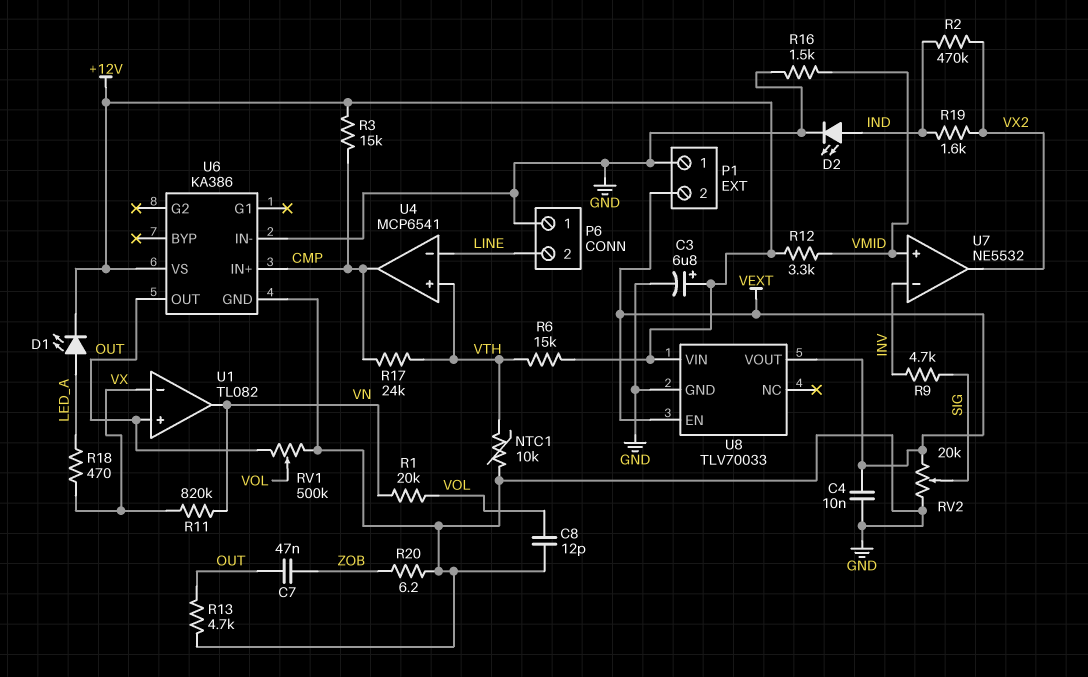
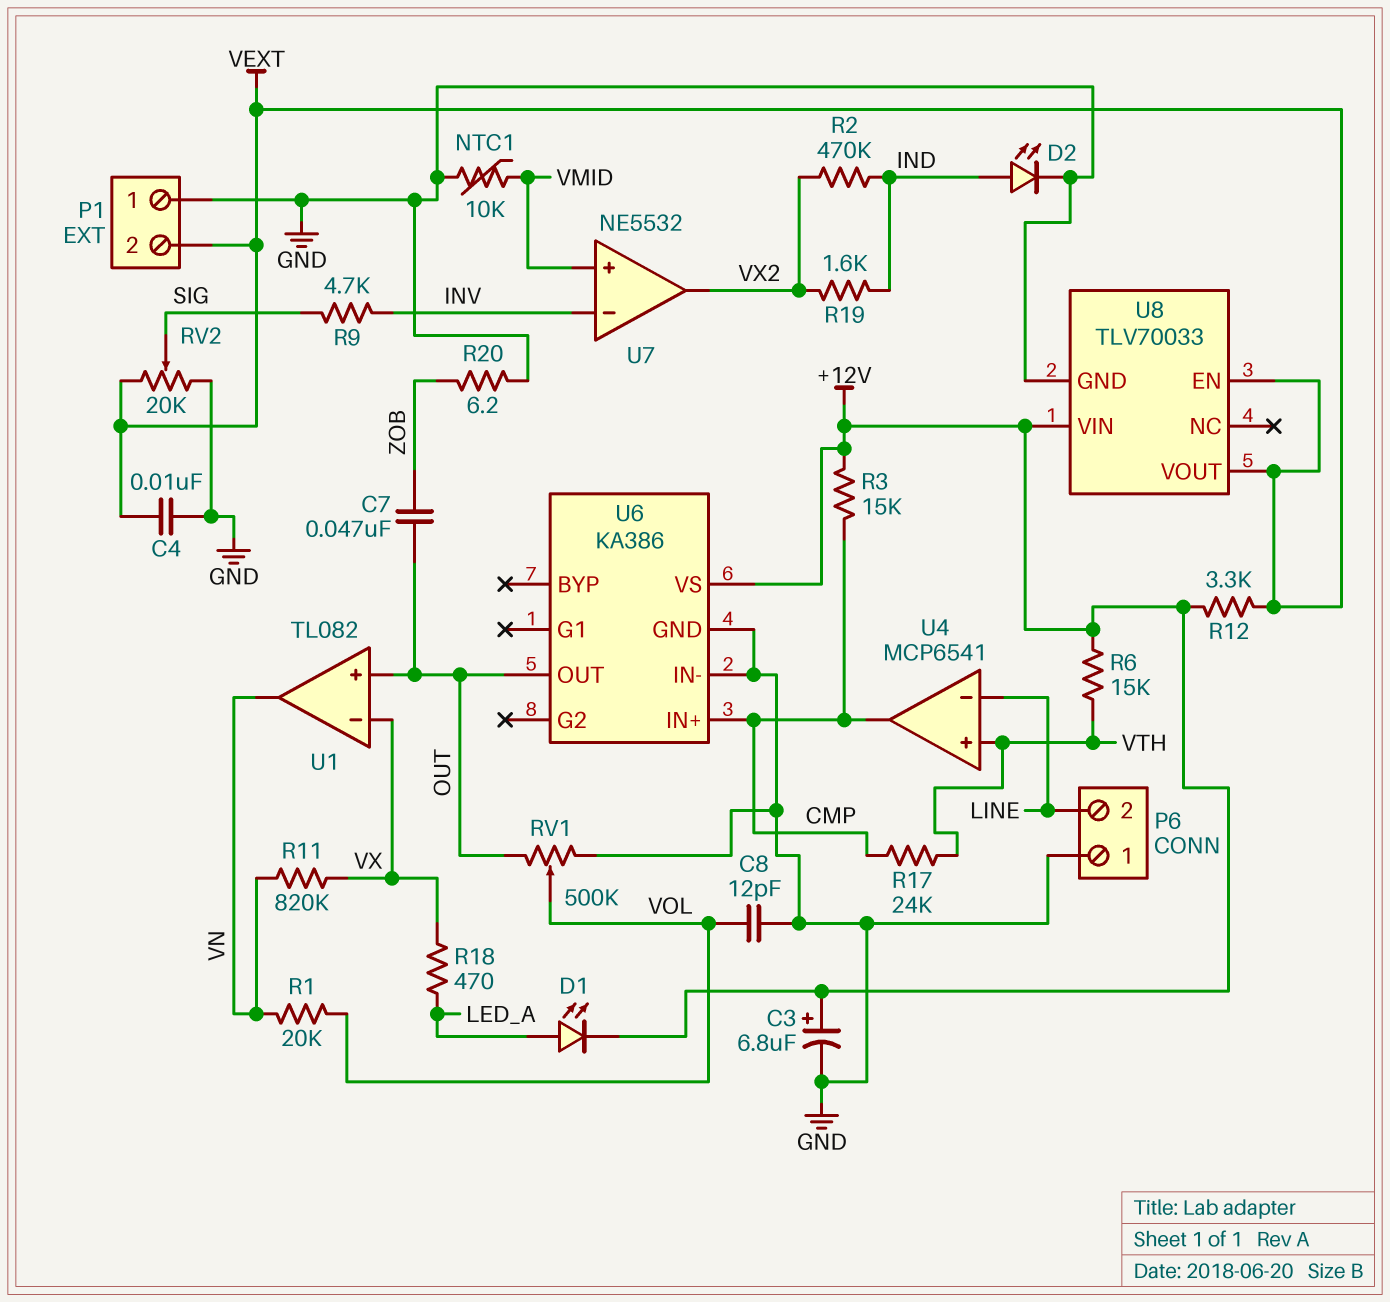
NTC1: 10k (GND, VTH) -> 10k (GND, VMID)
R12: 3.3k (+12V, VMID) -> 3.3k (+12V, VEXT)
R13: 4.7k (GND, OUT) -> none
R16: 1.5k (GND, VMID) -> none

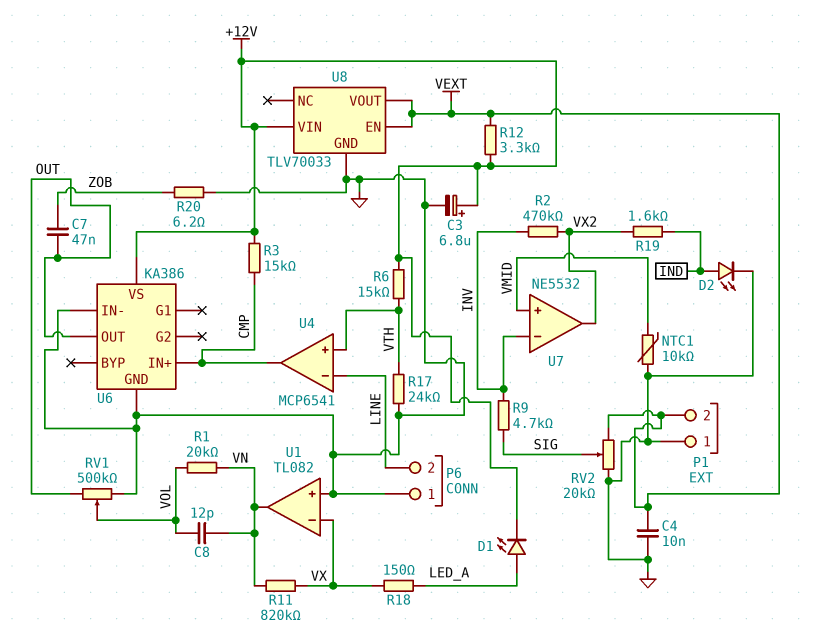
C8: 12pF (GND, VOL) -> 12pF (VN, VOL)
R2: 470k (IND, VX2) -> 470k (INV, VX2)
R17: 24k (CMP, VTH) -> 24k (GND, VTH)
R18: 470 (LED_A, VX) -> 150 (LED_A, VX)
U1 pin in+: OUT -> GND

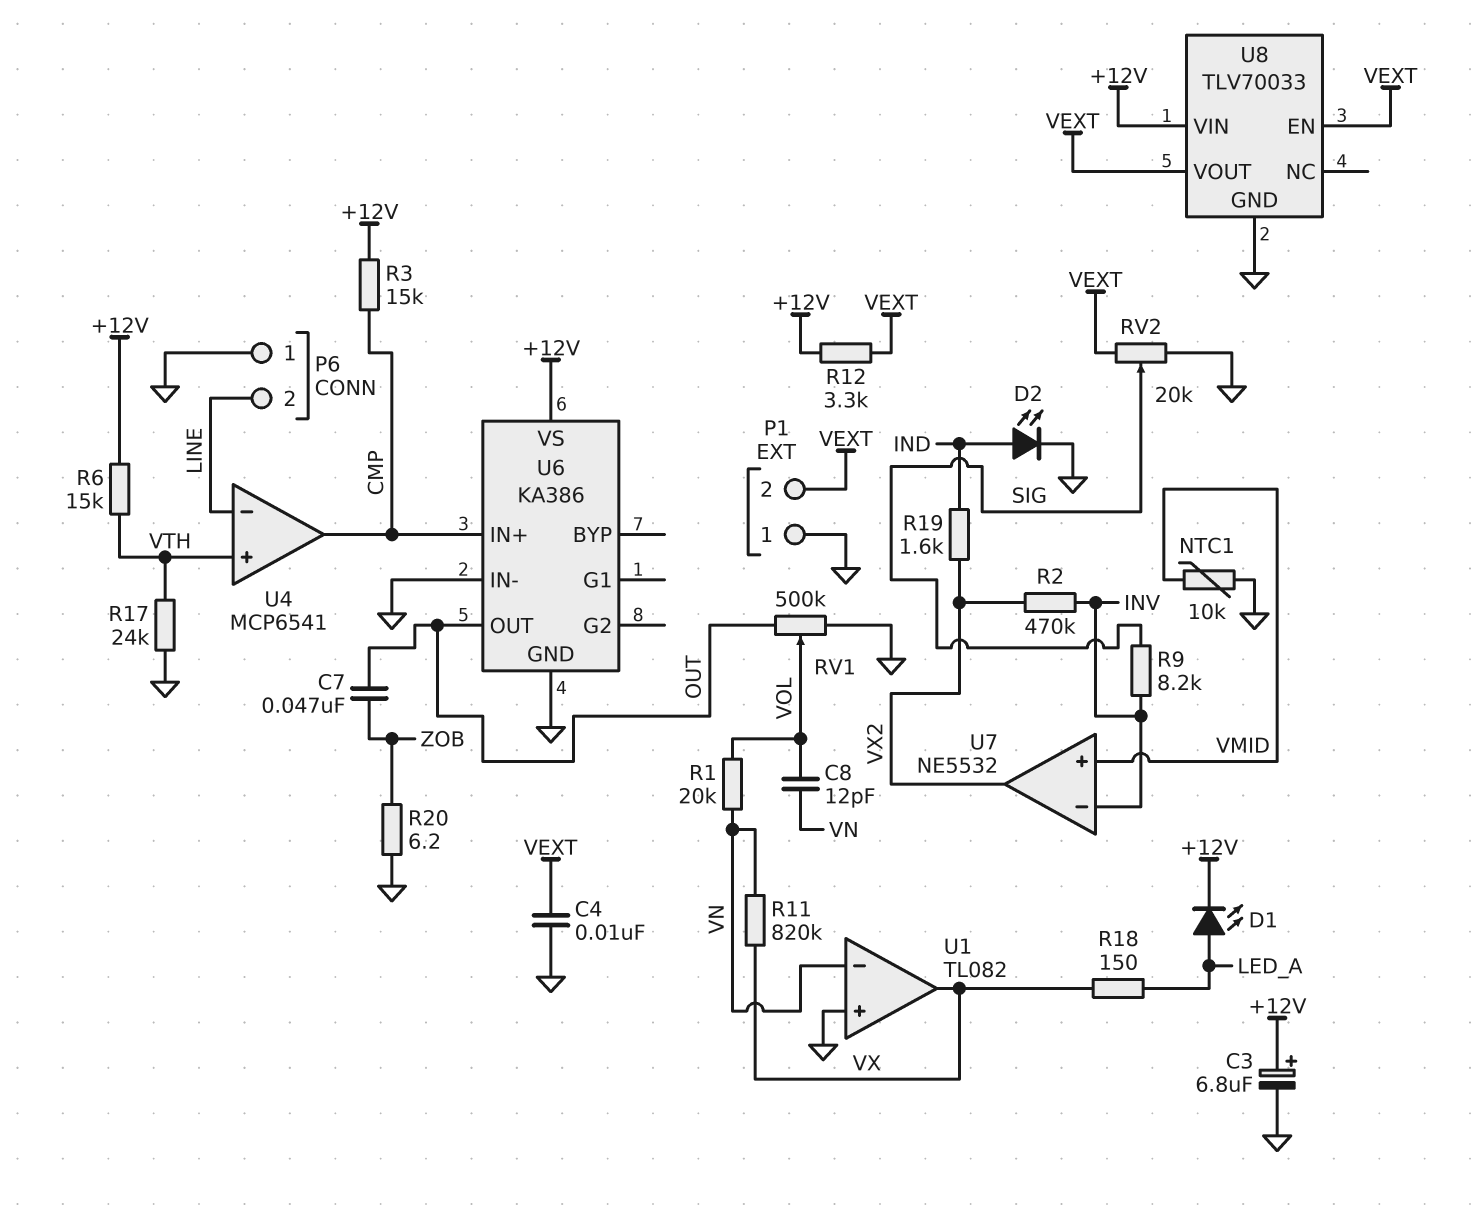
R9: 4.7k (INV, SIG) -> 8.2k (INV, SIG)
U1 pin in-: VX -> VN
U1 pin out: VN -> VX

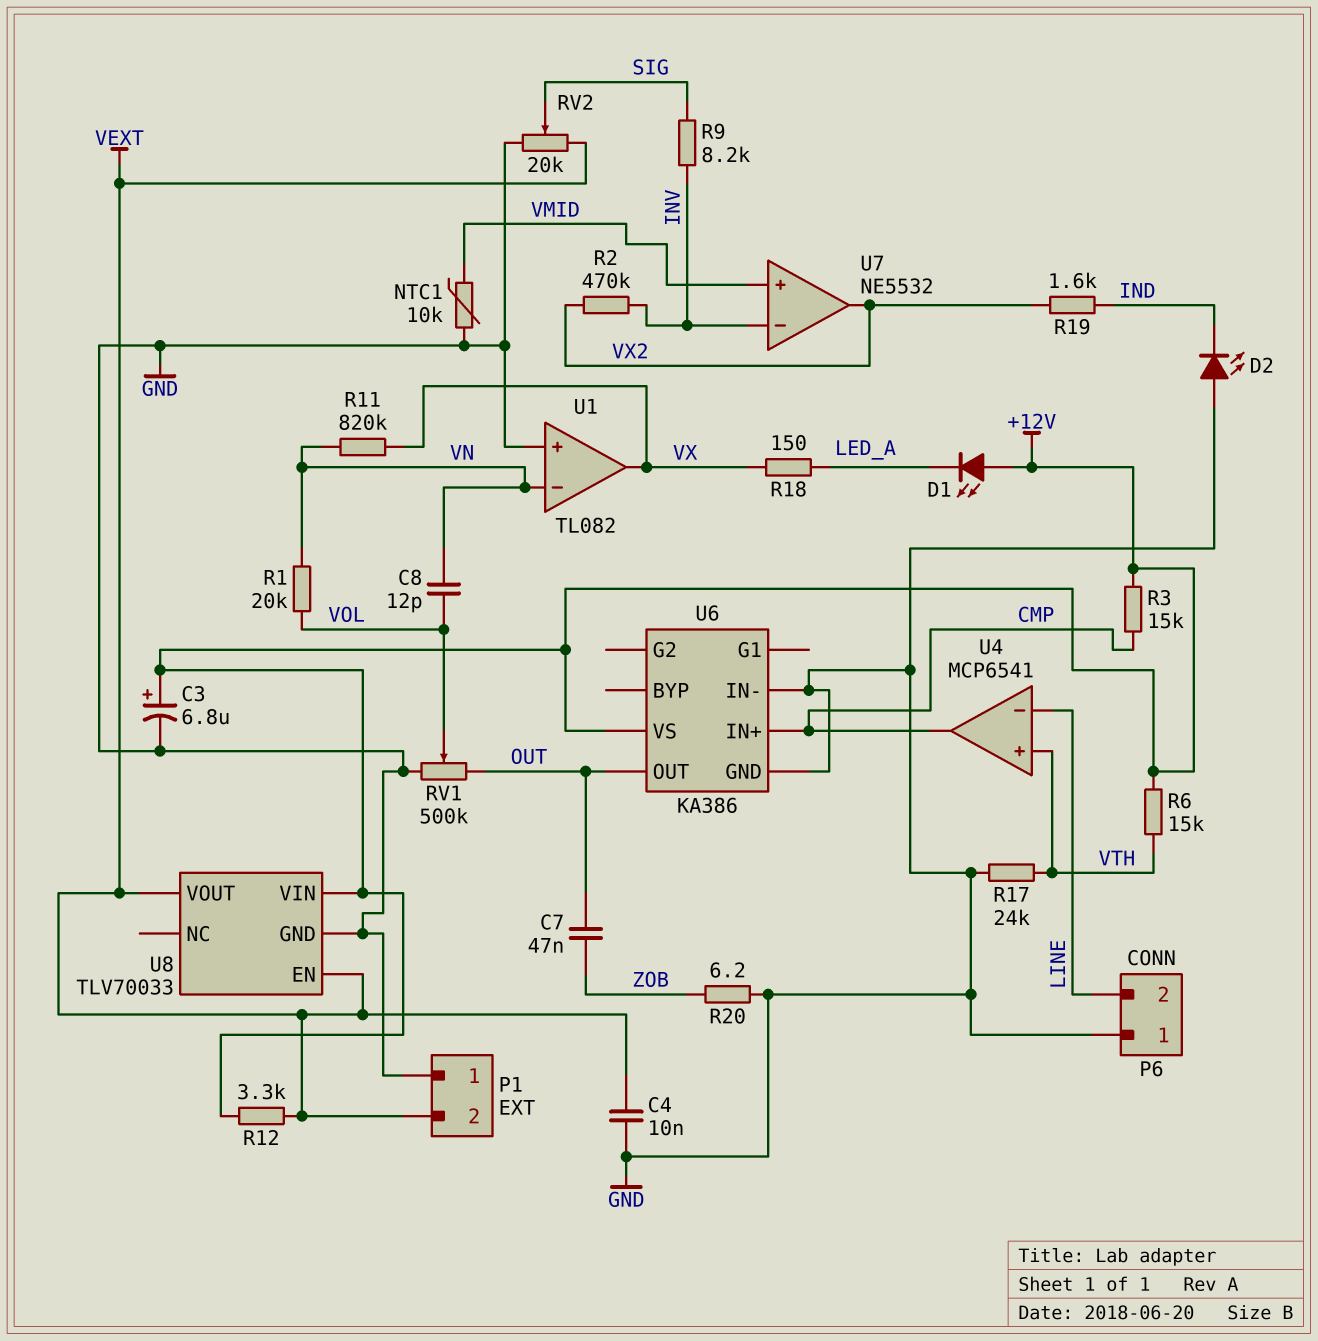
D1: LED (A LED_A, K +12V) -> LED (A +12V, K LED_A)
D2: LED (A IND, K GND) -> LED (A GND, K IND)

